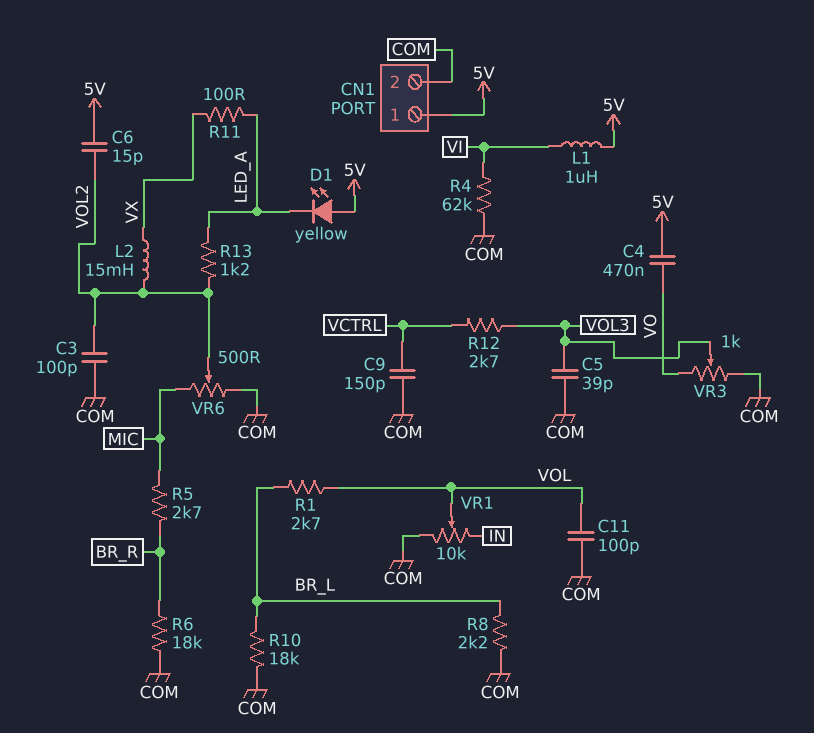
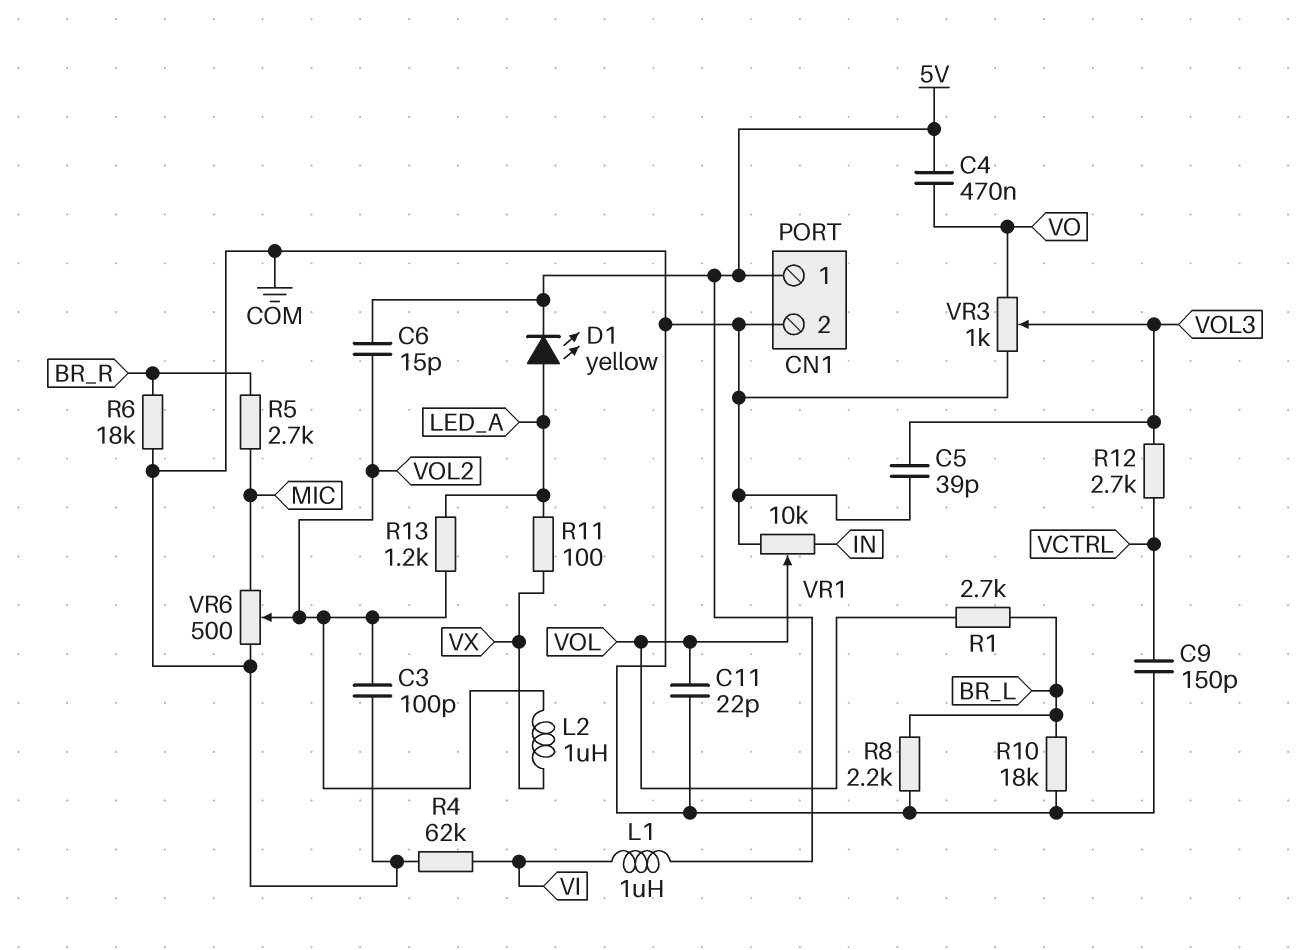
C11: 100pF (COM, VOL) -> 22pF (COM, VOL)
D1: LED yellow (A 5V, K LED_A) -> LED yellow (A LED_A, K 5V)
L2: 15mH (VOL2, VX) -> 1uH (VOL2, VX)

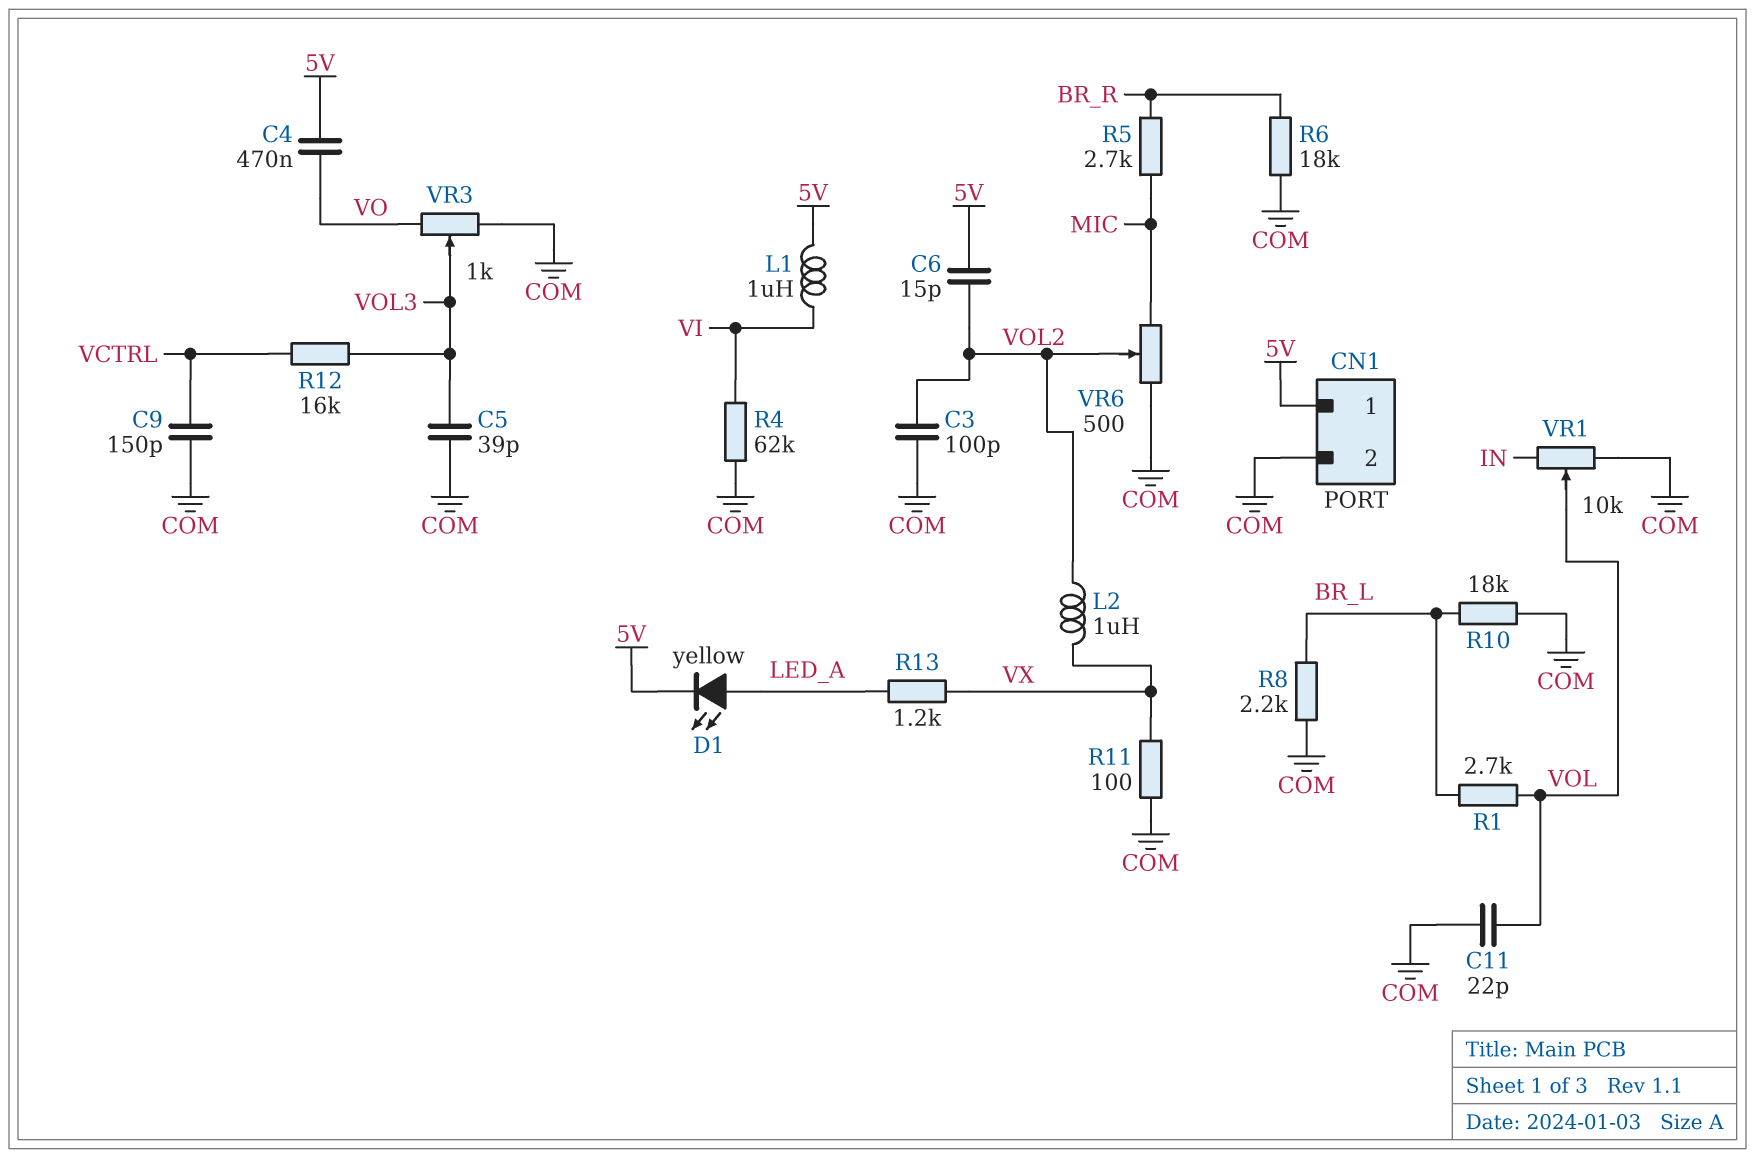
R11: 100 (LED_A, VX) -> 100 (COM, VX)
R12: 2.7k (VCTRL, VOL3) -> 16k (VCTRL, VOL3)
R13: 1.2k (LED_A, VOL2) -> 1.2k (LED_A, VX)

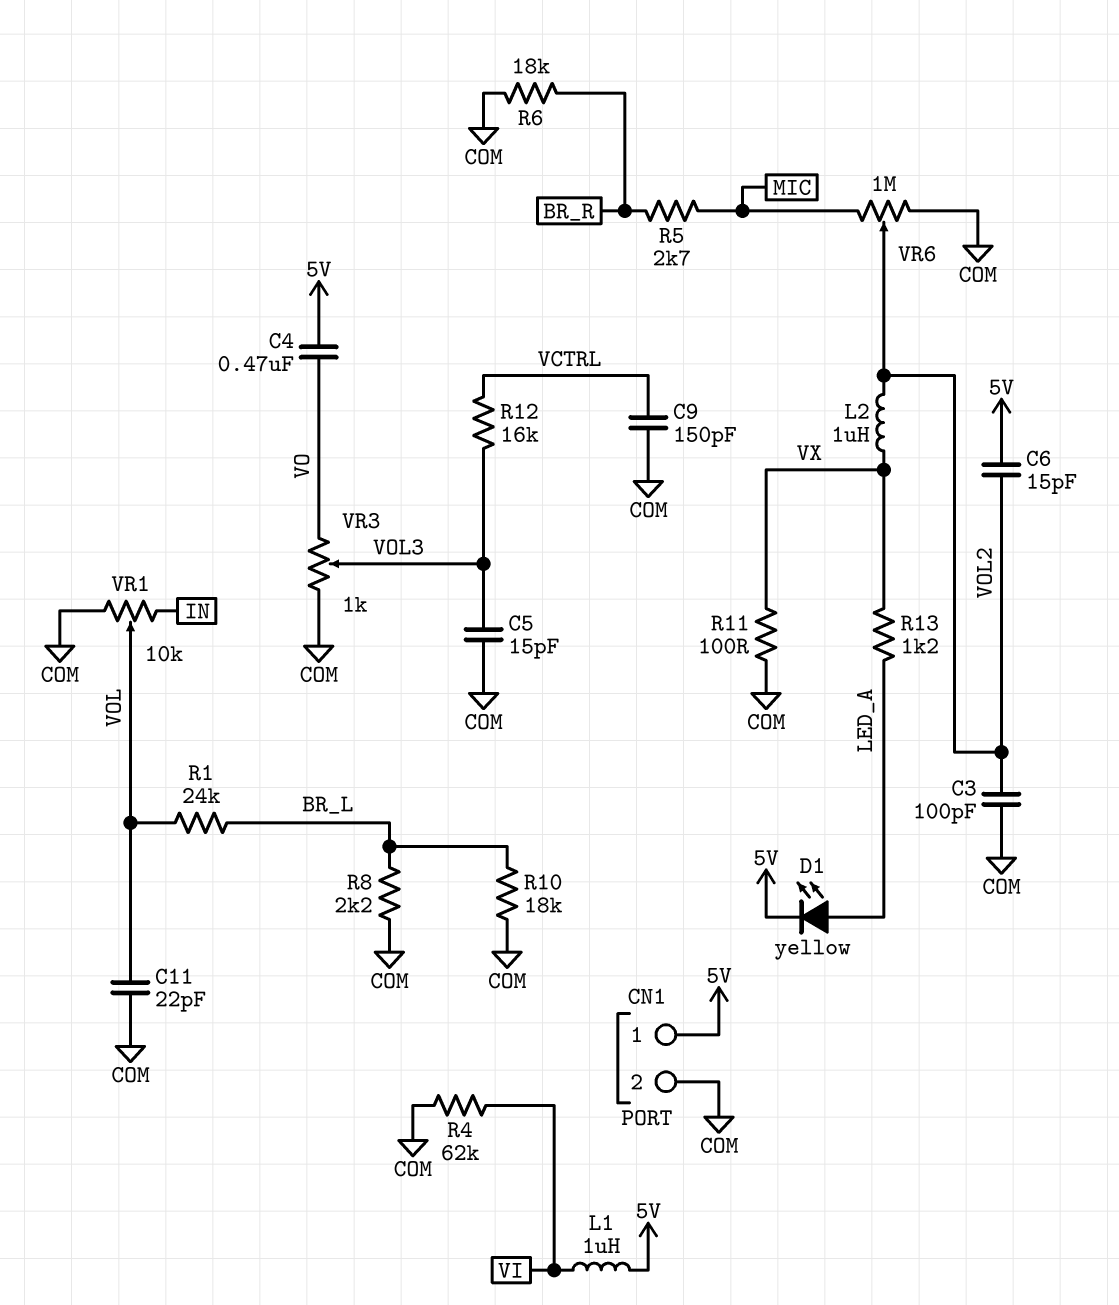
C5: 39pF (COM, VOL3) -> 15pF (COM, VOL3)
R1: 2.7k (BR_L, VOL) -> 24k (BR_L, VOL)
VR6: 500 (COM, MIC, wiper VOL2) -> 1M (COM, MIC, wiper VOL2)

